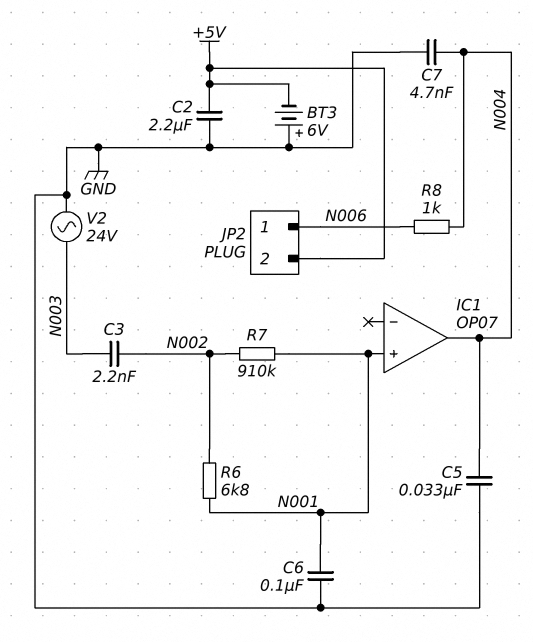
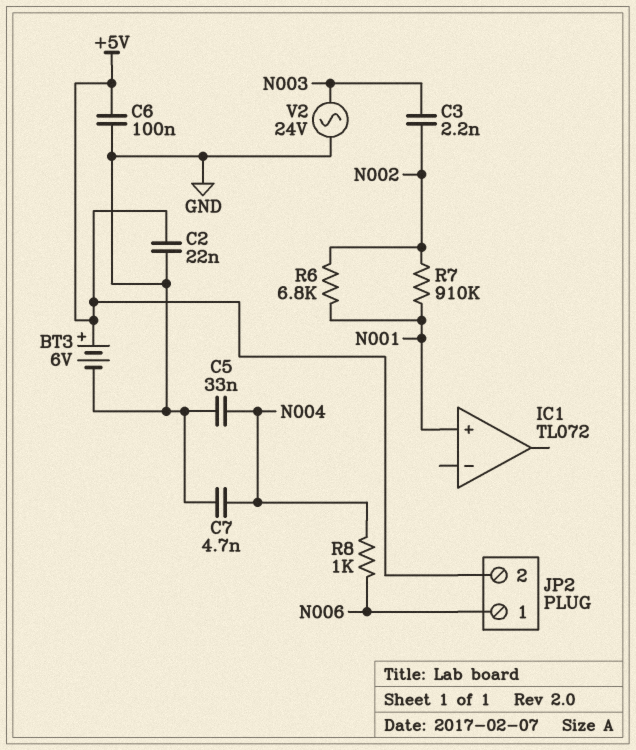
BT3: 6V (plus GND, minus +5V) -> 6V (plus +5V, minus GND)
C2: 2.2uF (+5V, GND) -> 22nF (+5V, GND)
C6: 100nF (GND, N001) -> 100nF (+5V, GND)
IC1: OP07 -> TL072
IC1 pin out: N004 -> none

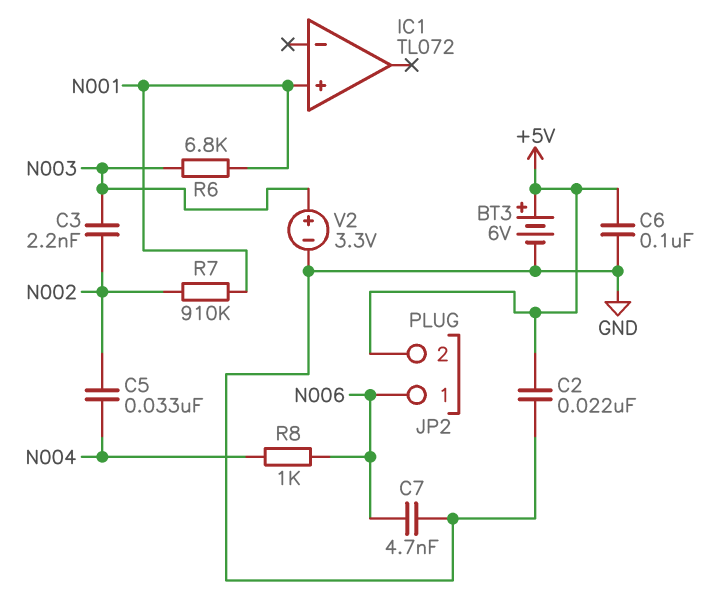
C5: 33nF (GND, N004) -> 33nF (N002, N004)
C7: 4.7nF (GND, N004) -> 4.7nF (GND, N006)
R6: 6.8k (N001, N002) -> 6.8k (N001, N003)
V2: AC 24V (GND, N003) -> 3.3V (plus N003, minus GND)

